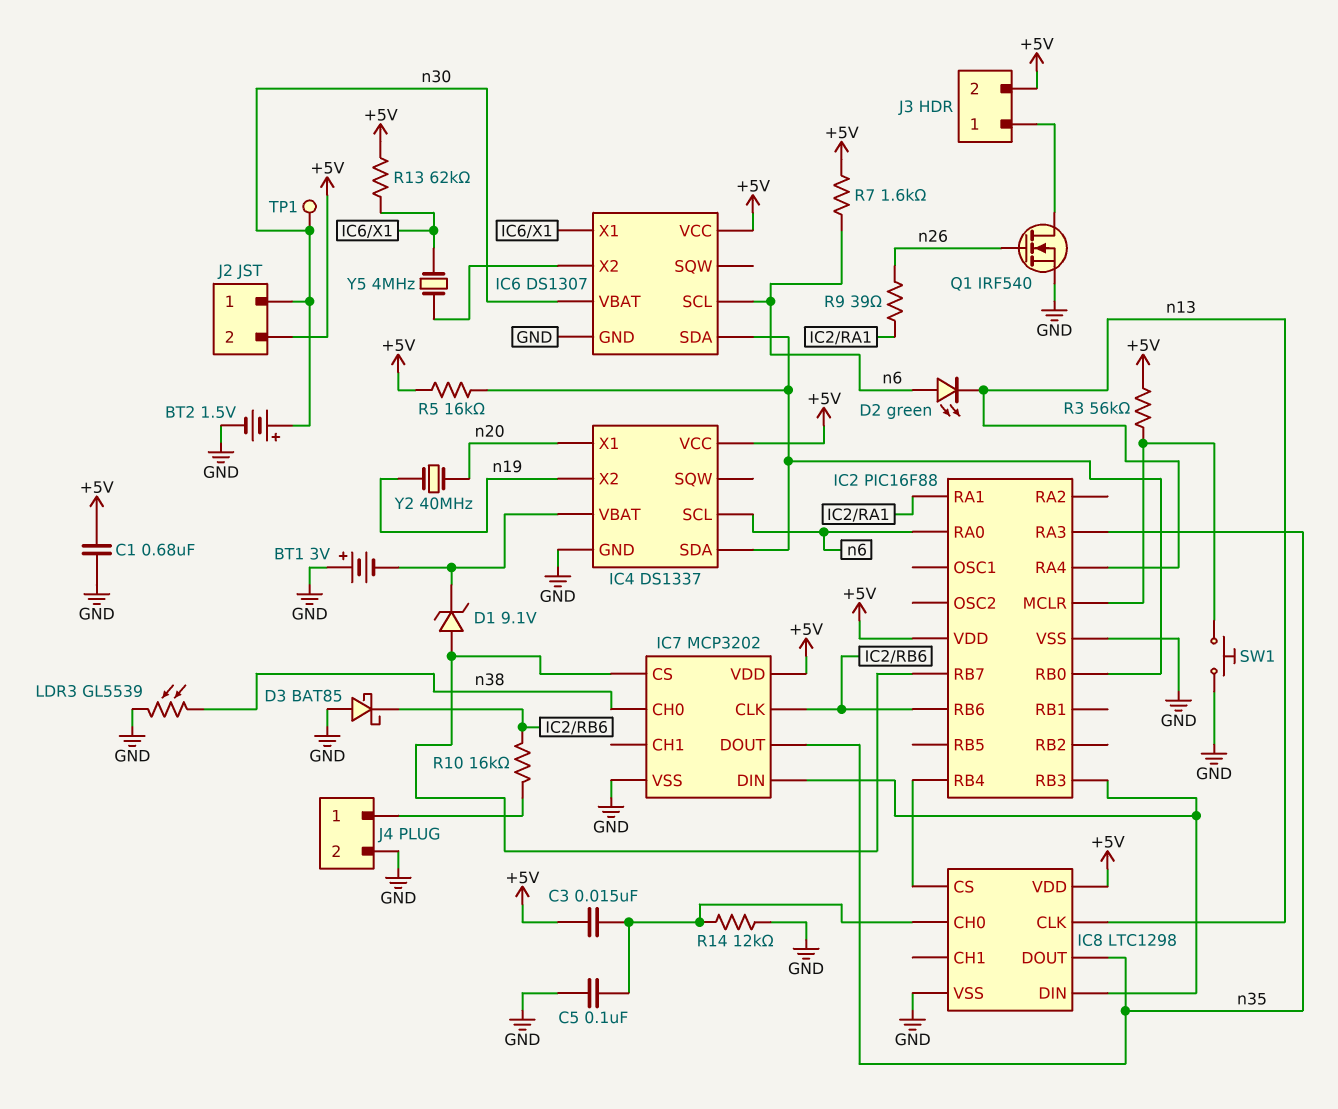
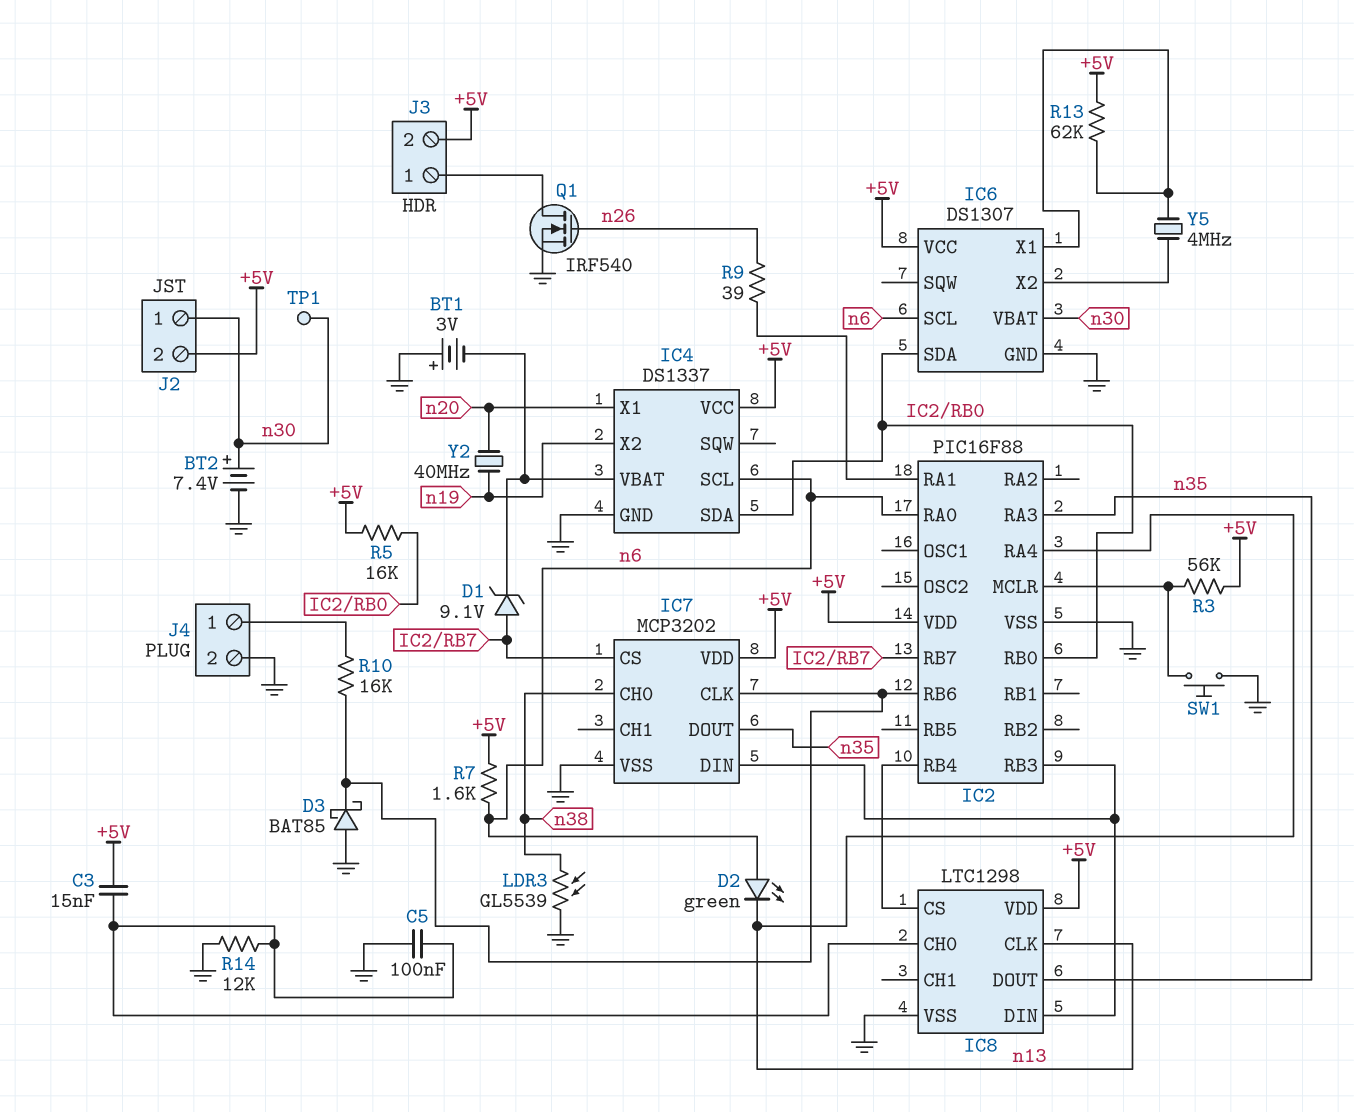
BT2: 1.5V (plus n30, minus GND) -> 7.4V (plus n30, minus GND)
C1: 680nF (+5V, GND) -> none

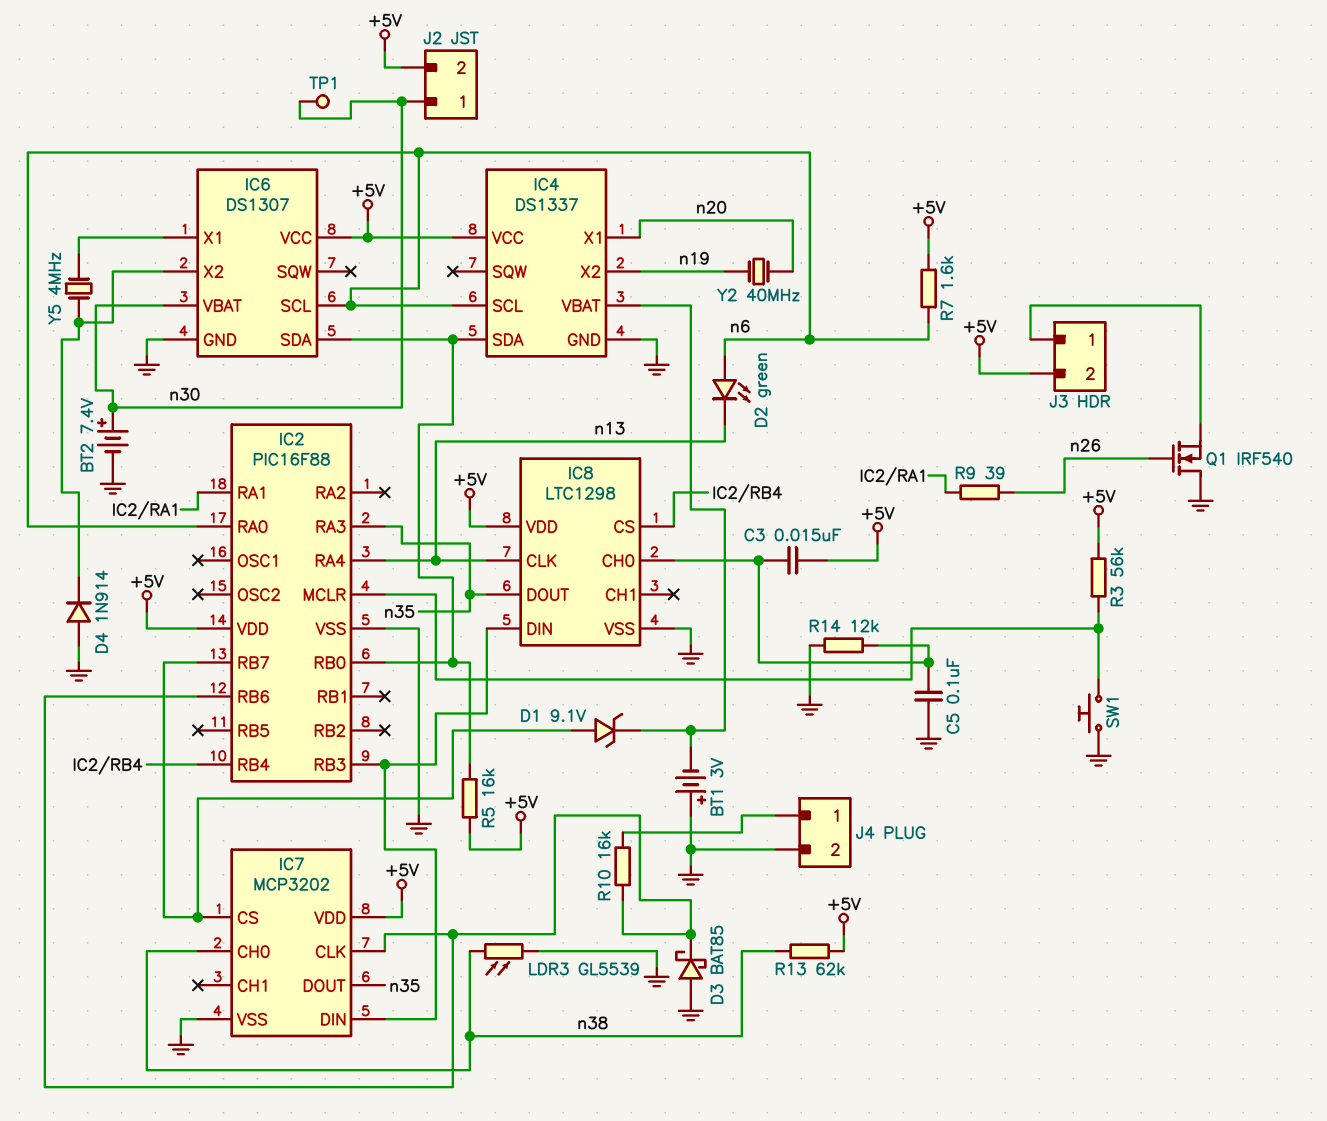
D4: none -> diode 1N914 (A GND, K IC6/X2)
Q1: NMOS IRF540 (G n26, D J3/1, S GND) -> NMOS IRF540 (G n26, D GND, S J3/1)
R13: 62k (+5V, IC6/X1) -> 62k (+5V, n38)

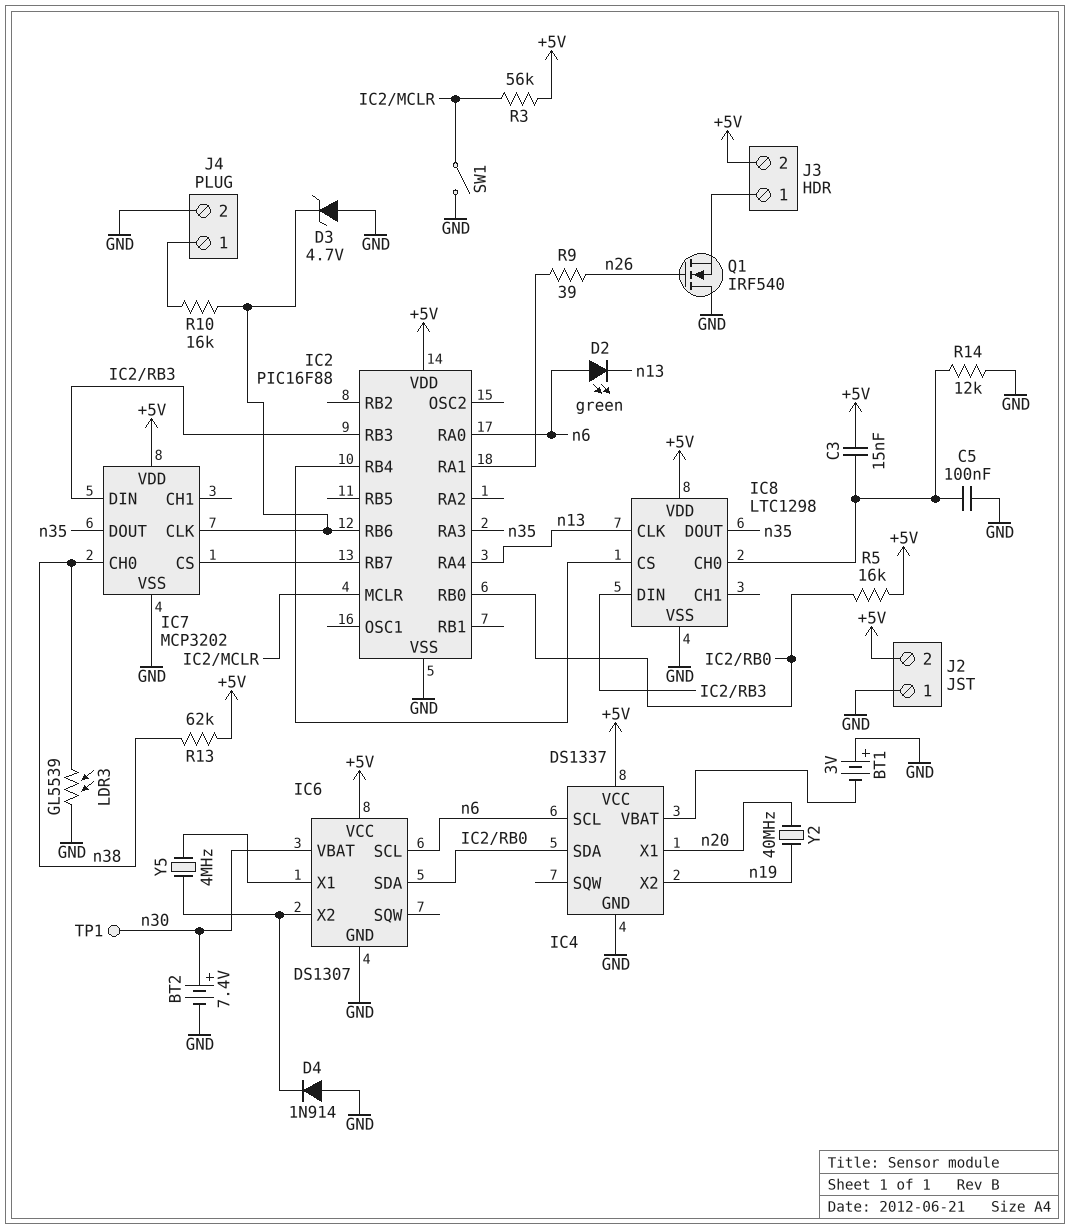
D1: zener 9.1V (A IC2/RB7, K IC4/VBAT) -> none
D3: schottky BAT85 (A GND, K IC2/RB6) -> zener 4.7V (A GND, K IC2/RB6)
J2 pin 1: n30 -> GND
R7: 1.6k (+5V, n6) -> none
SW1: button (GND, IC2/MCLR) -> switch (GND, IC2/MCLR)

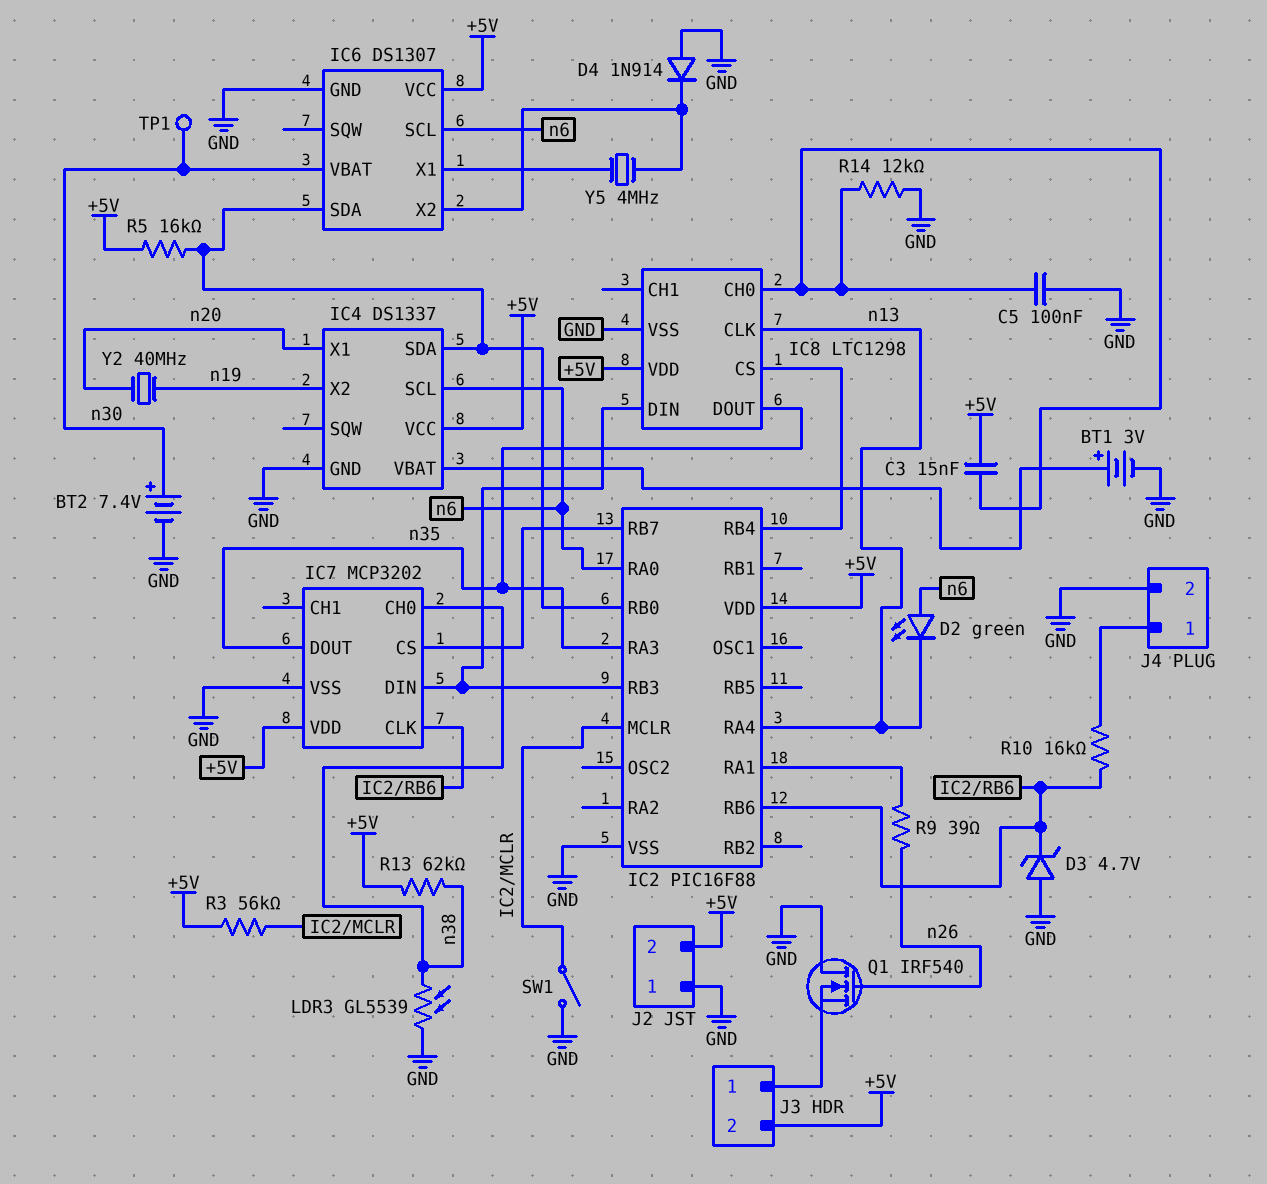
BT1: 3V (plus GND, minus IC4/VBAT) -> 3V (plus IC4/VBAT, minus GND)

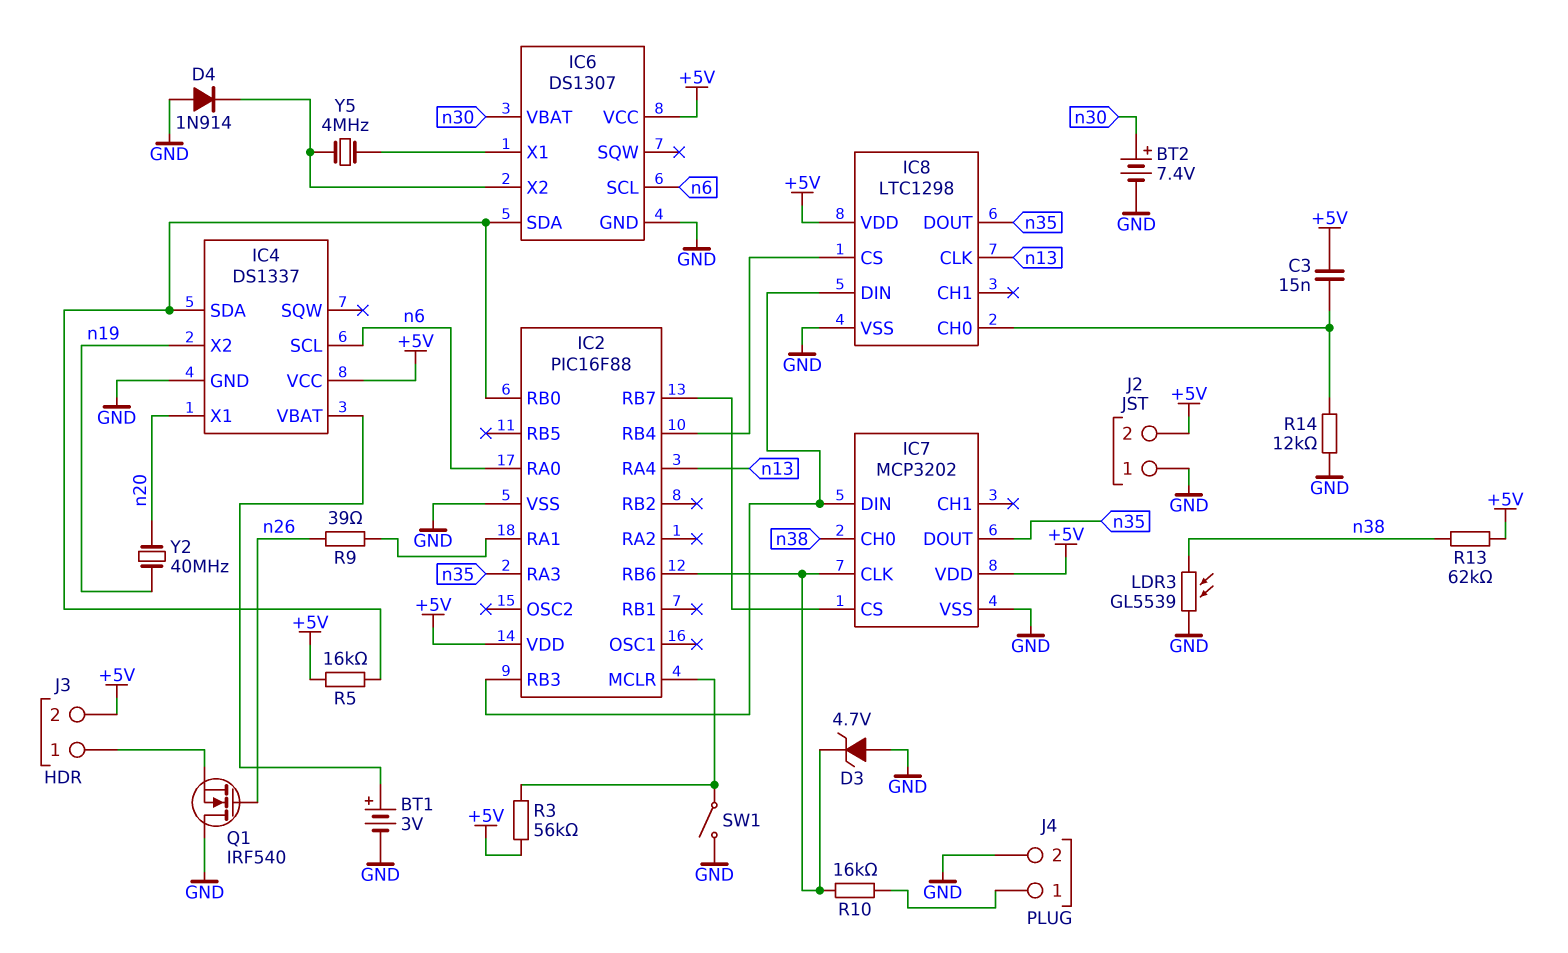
C5: 100nF (GND, IC8/CH0) -> none
D2: LED green (A n6, K n13) -> none
TP1: test point (n30) -> none

